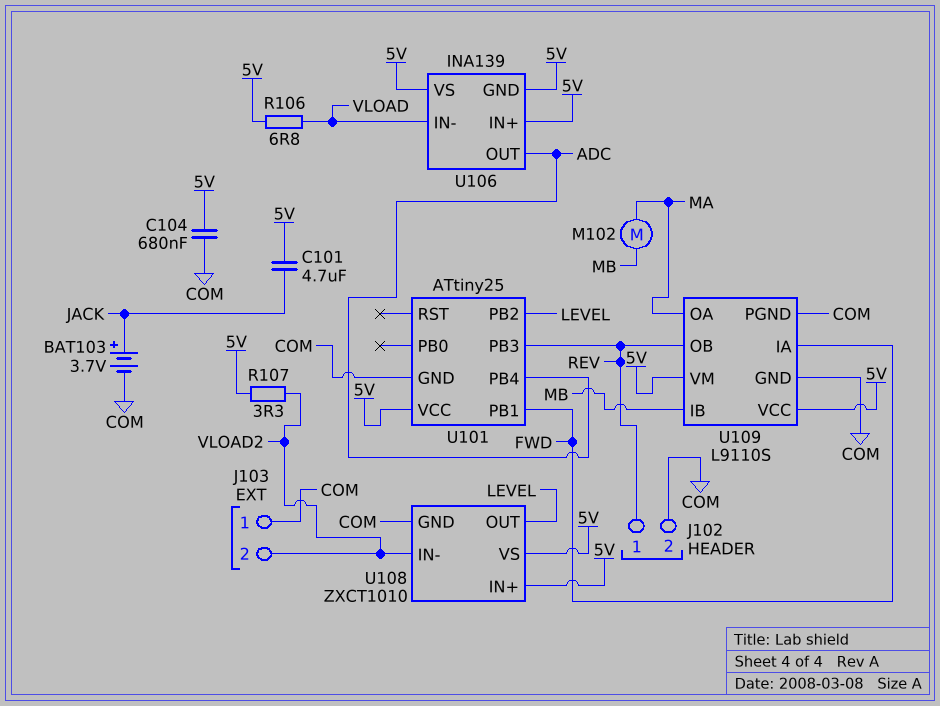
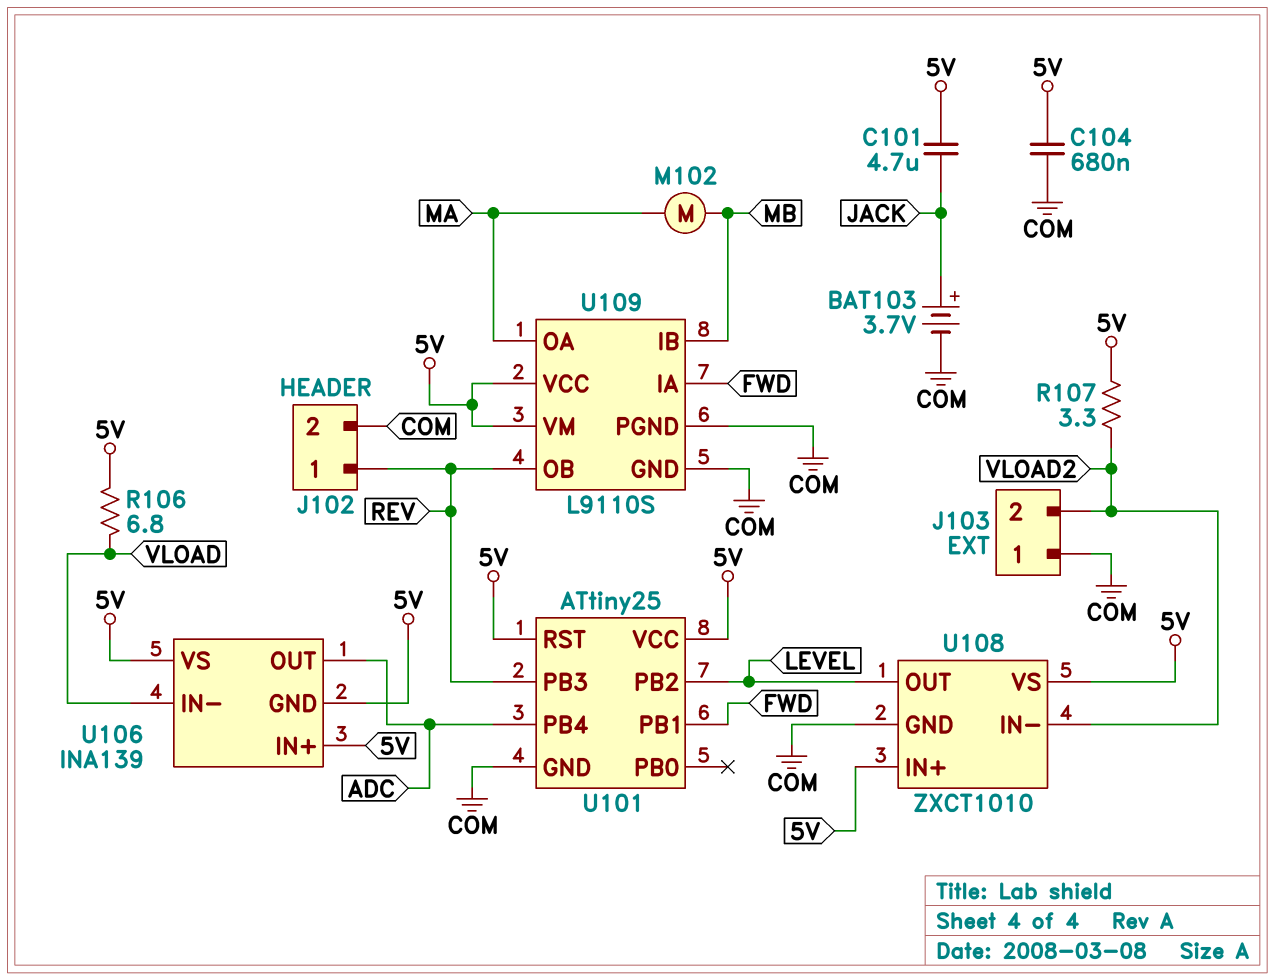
U101 pin RST: none -> 5V

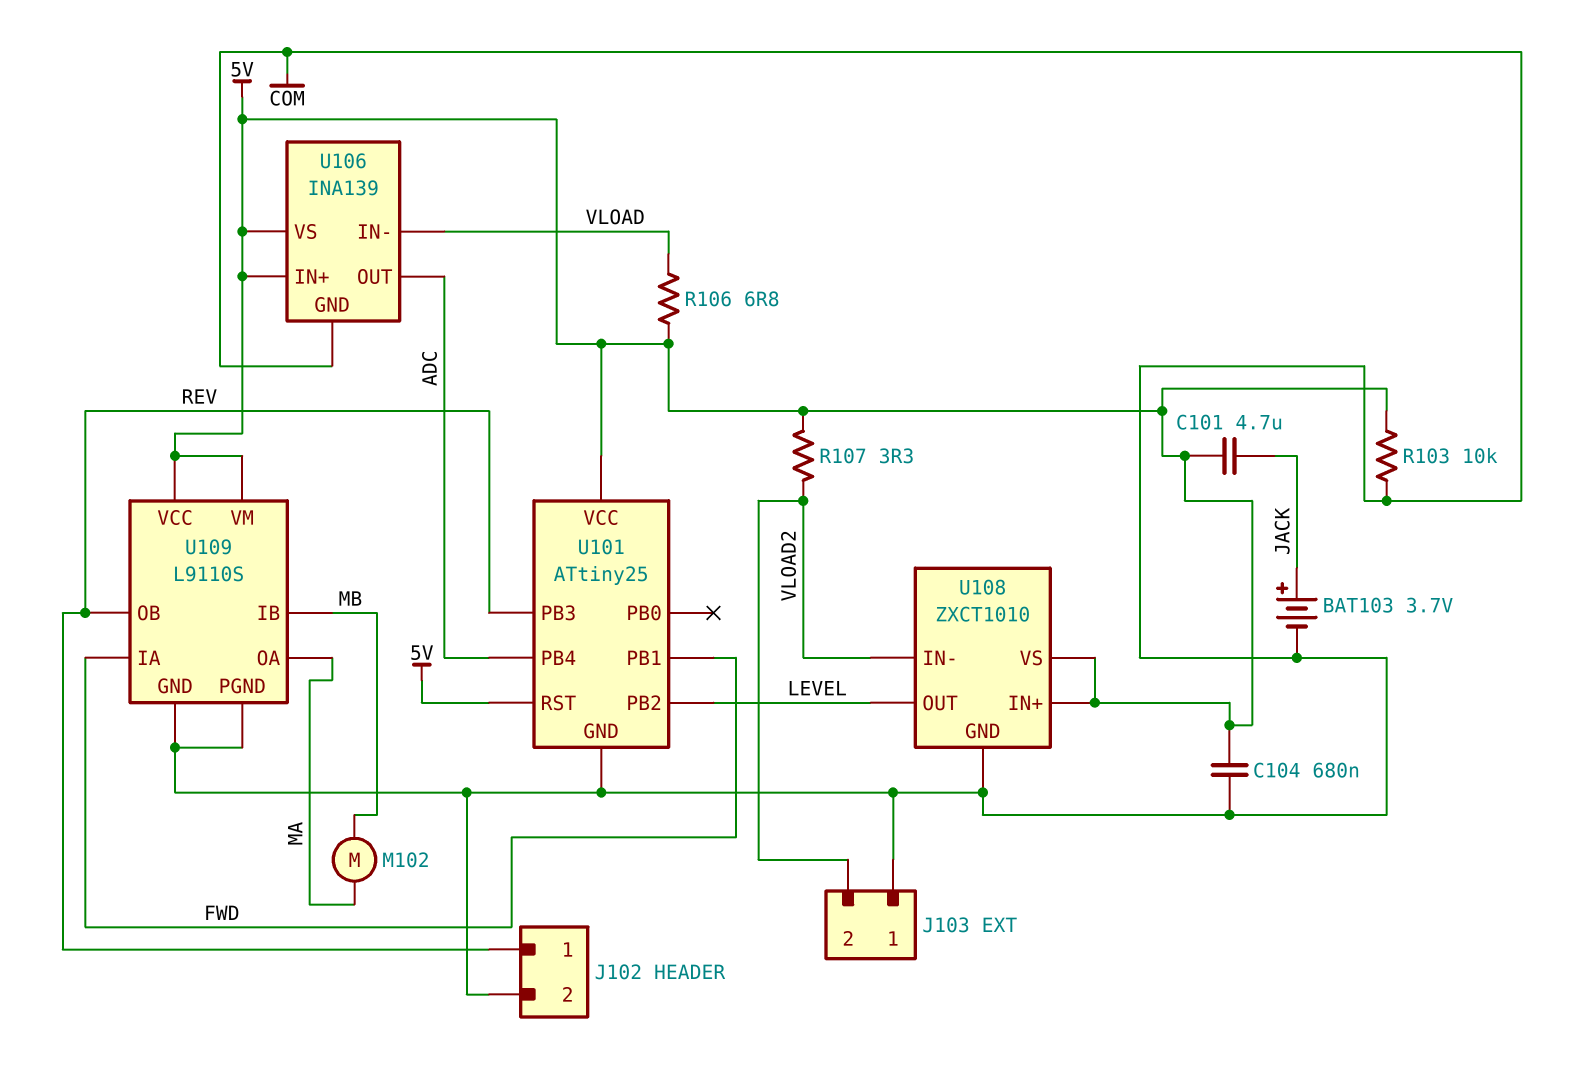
R103: none -> 10k (5V, COM)
U106 pin GND: 5V -> COM

